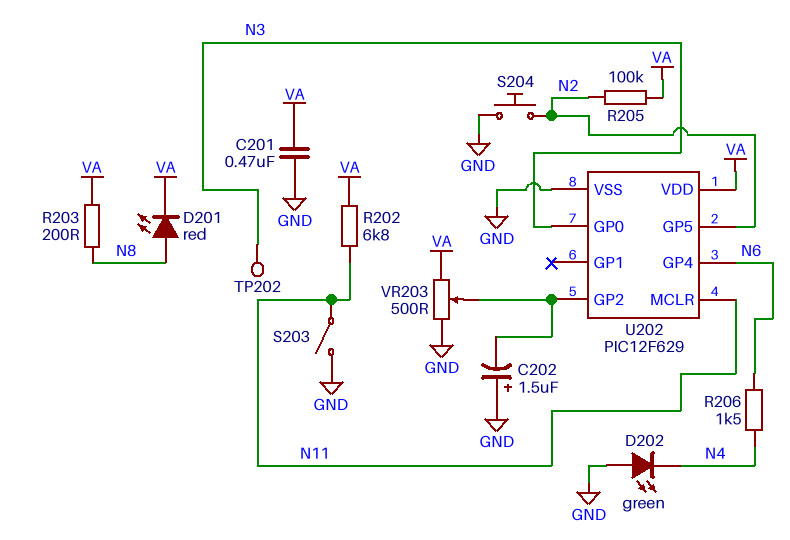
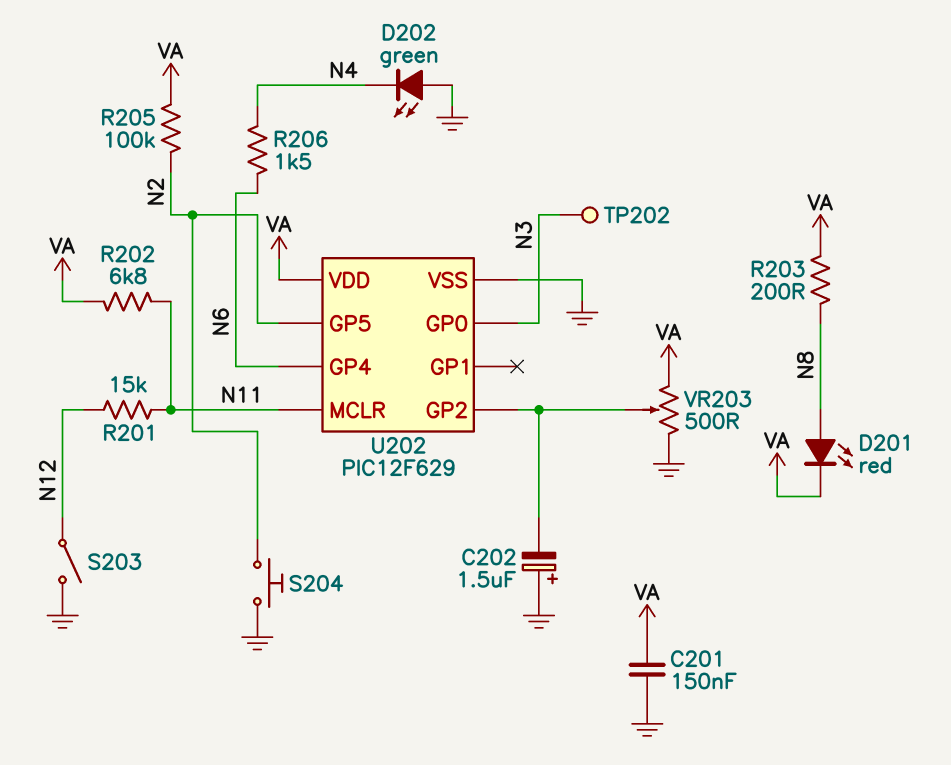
C201: 470nF (GND, VA) -> 150nF (GND, VA)
R201: none -> 15k (N11, N12)
S203: switch (GND, N11) -> switch (GND, N12)

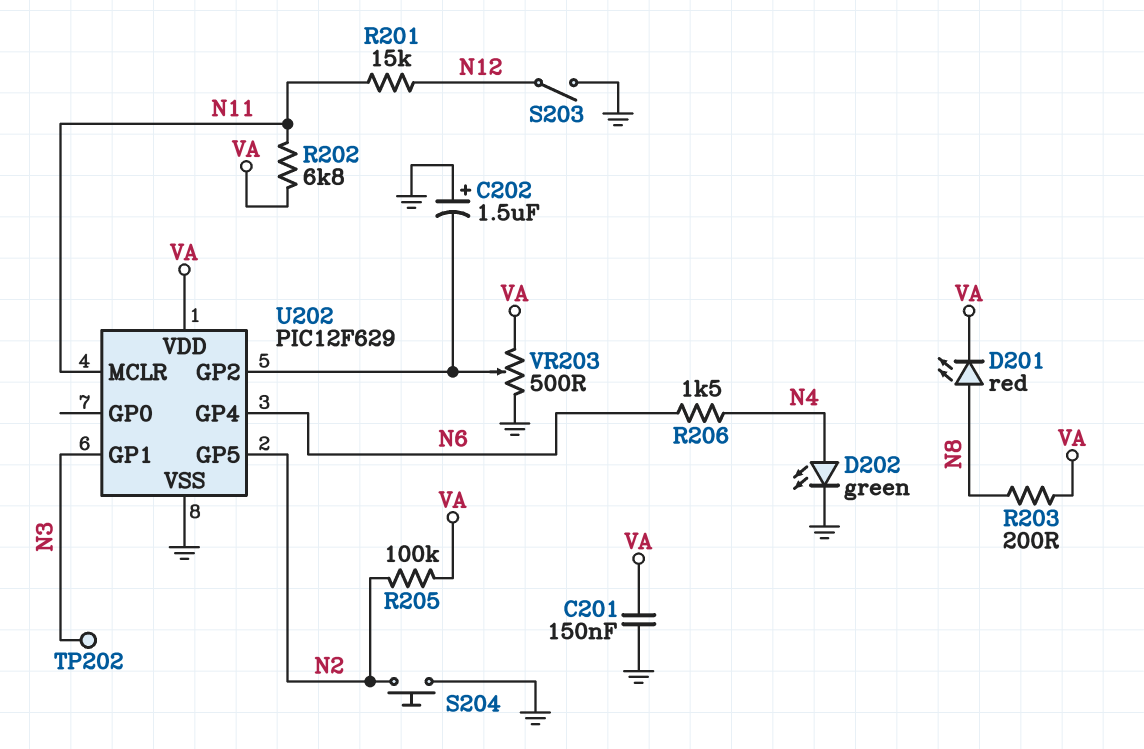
D202: LED green (A GND, K N4) -> LED green (A N4, K GND)
U202 pin GP0: N3 -> none
U202 pin GP1: none -> N3

